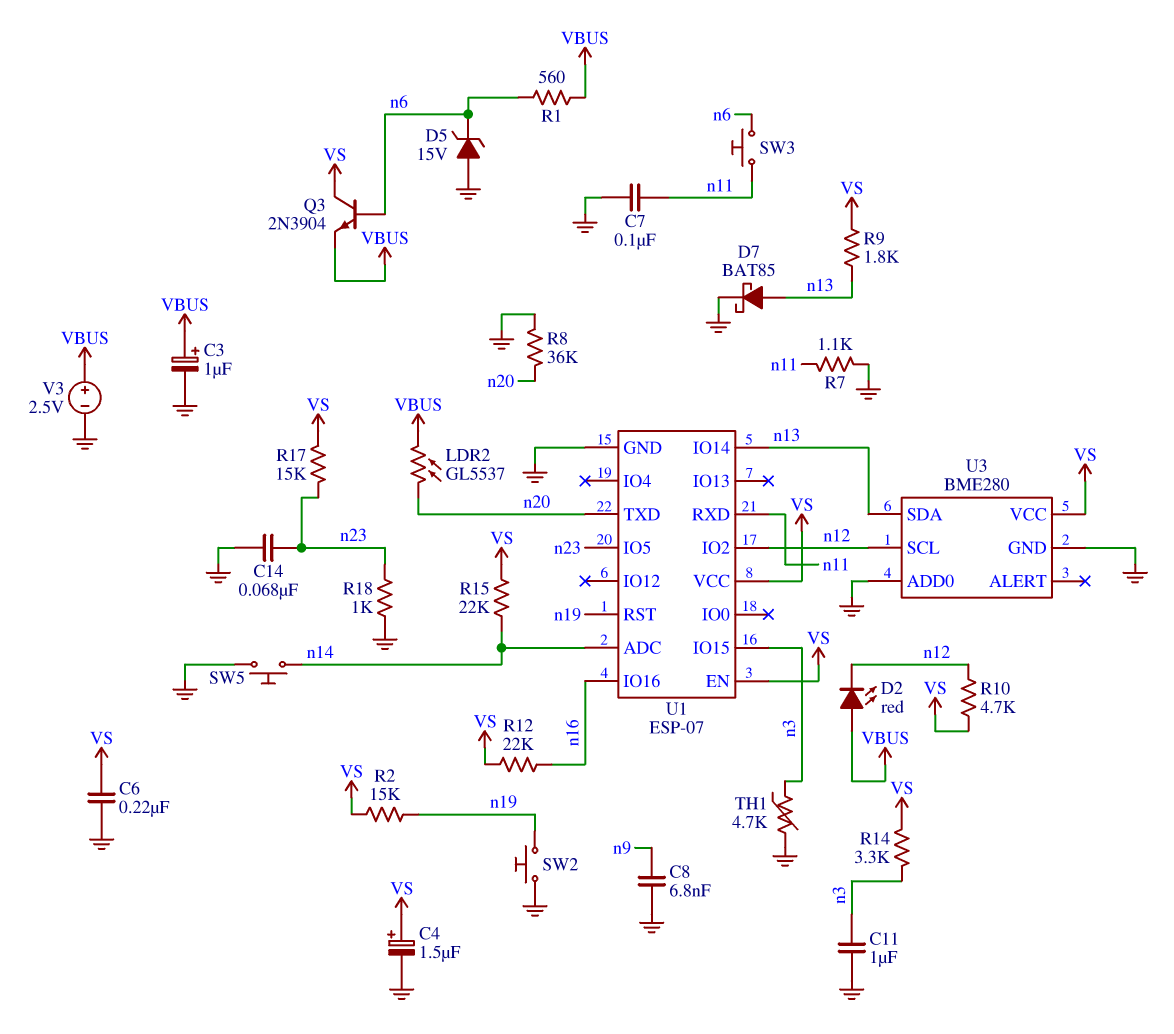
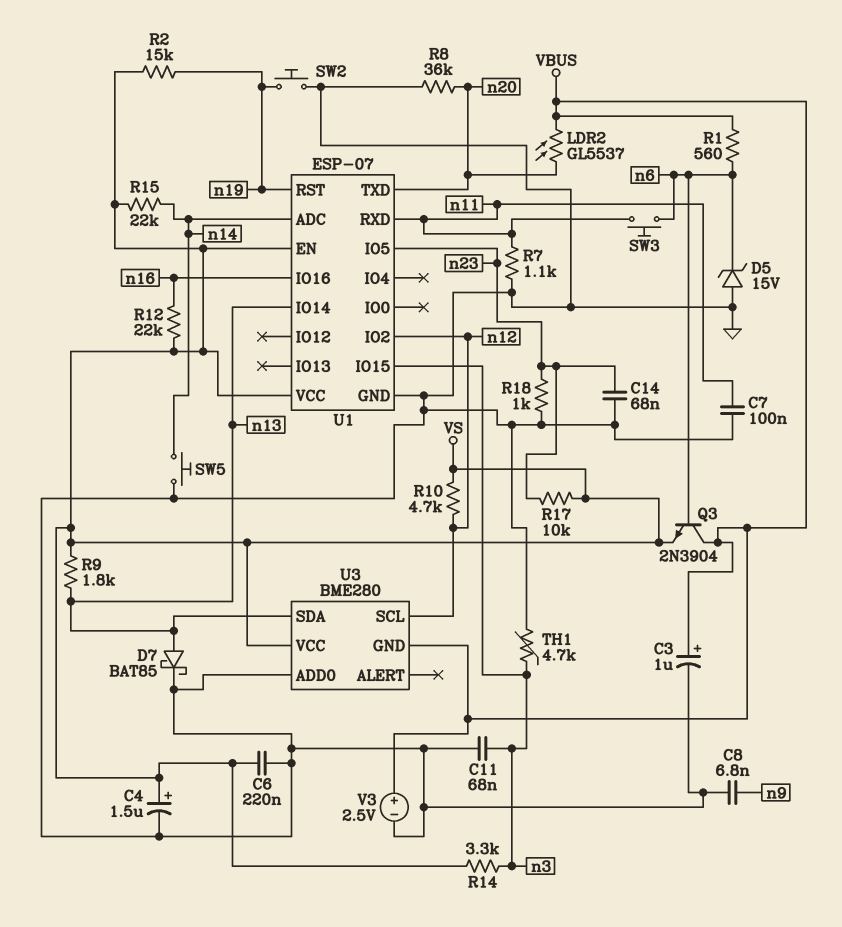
C11: 1uF (GND, n3) -> 68nF (GND, n3)
D2: LED red (A VBUS, K n12) -> none
Q3: NPN 2N3904 (B n6, C VS, E VBUS) -> NPN 2N3904 (B n6, C VBUS, E VS)
R17: 15k (VS, n23) -> 10k (VS, n23)
U3 pin GND: GND -> VBUS

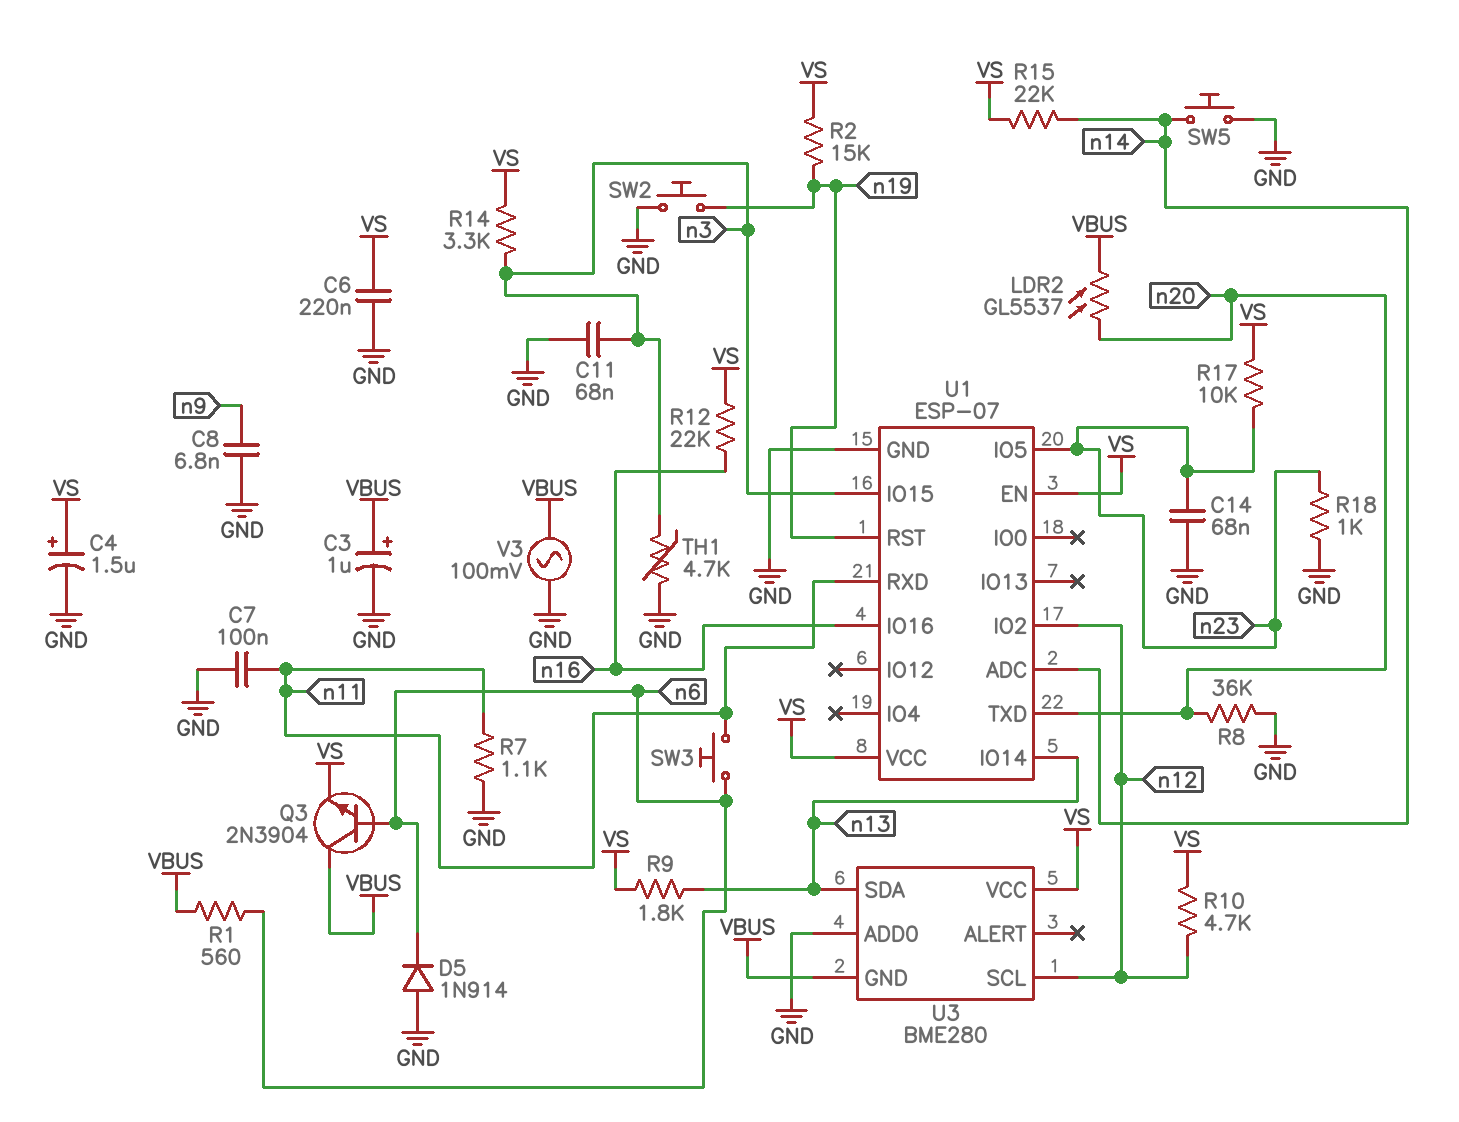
D5: zener 15V (A GND, K n6) -> diode 1N914 (A GND, K n6)
D7: schottky BAT85 (A n13, K GND) -> none
V3: 2.5V (plus VBUS, minus GND) -> AC 100mV (GND, VBUS)

